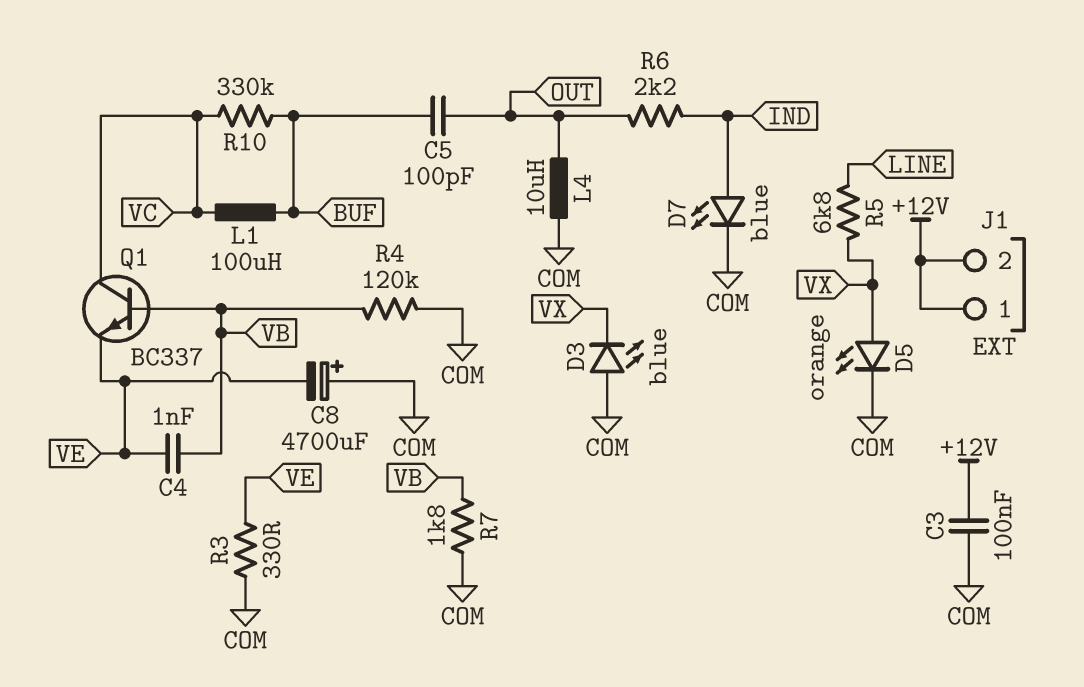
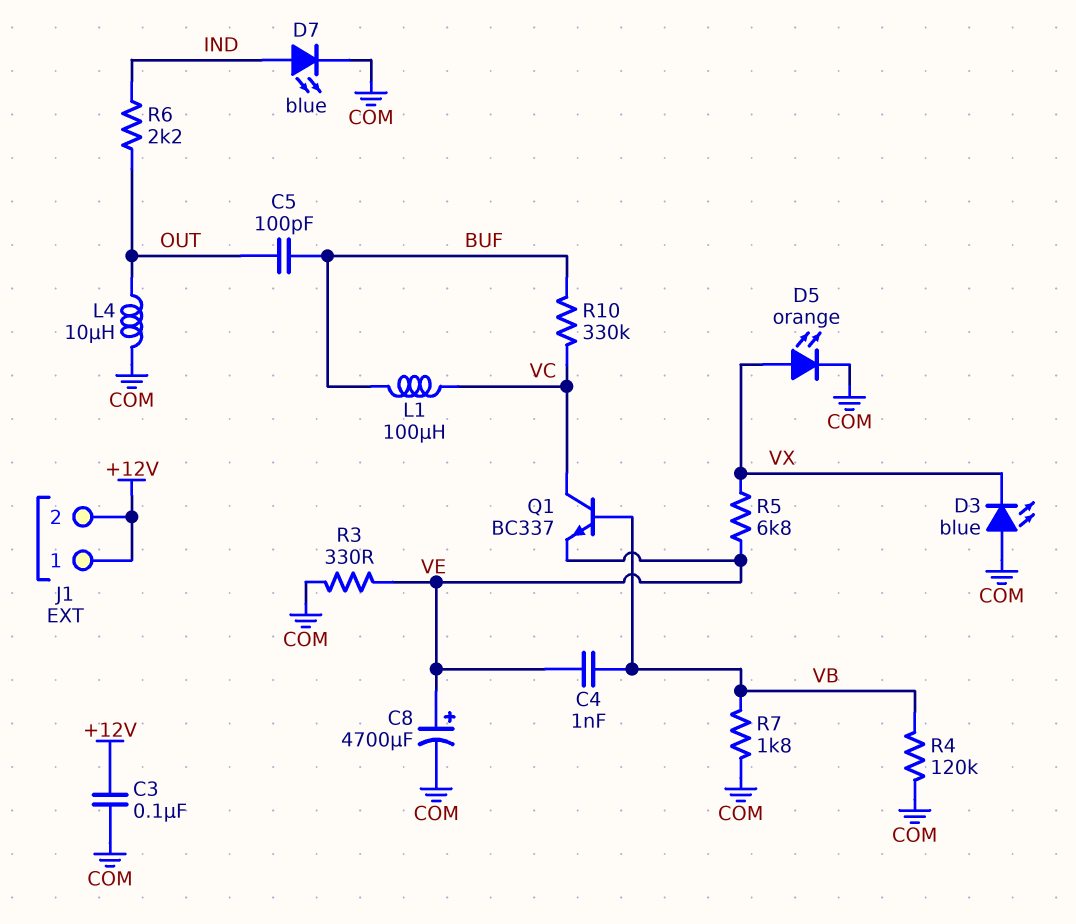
C8: 4700uF (plus COM, minus VE) -> 4700uF (plus VE, minus COM)
R5: 6.8k (LINE, VX) -> 6.8k (VE, VX)

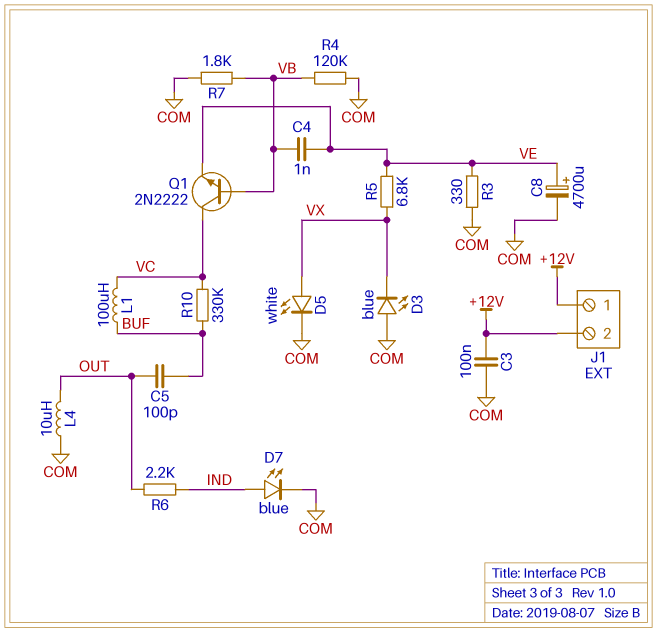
D5: LED orange (A VX, K COM) -> LED white (A VX, K COM)
Q1: NPN BC337 (B VB, C VC, E VE) -> NPN 2N2222 (B VB, C VC, E VE)

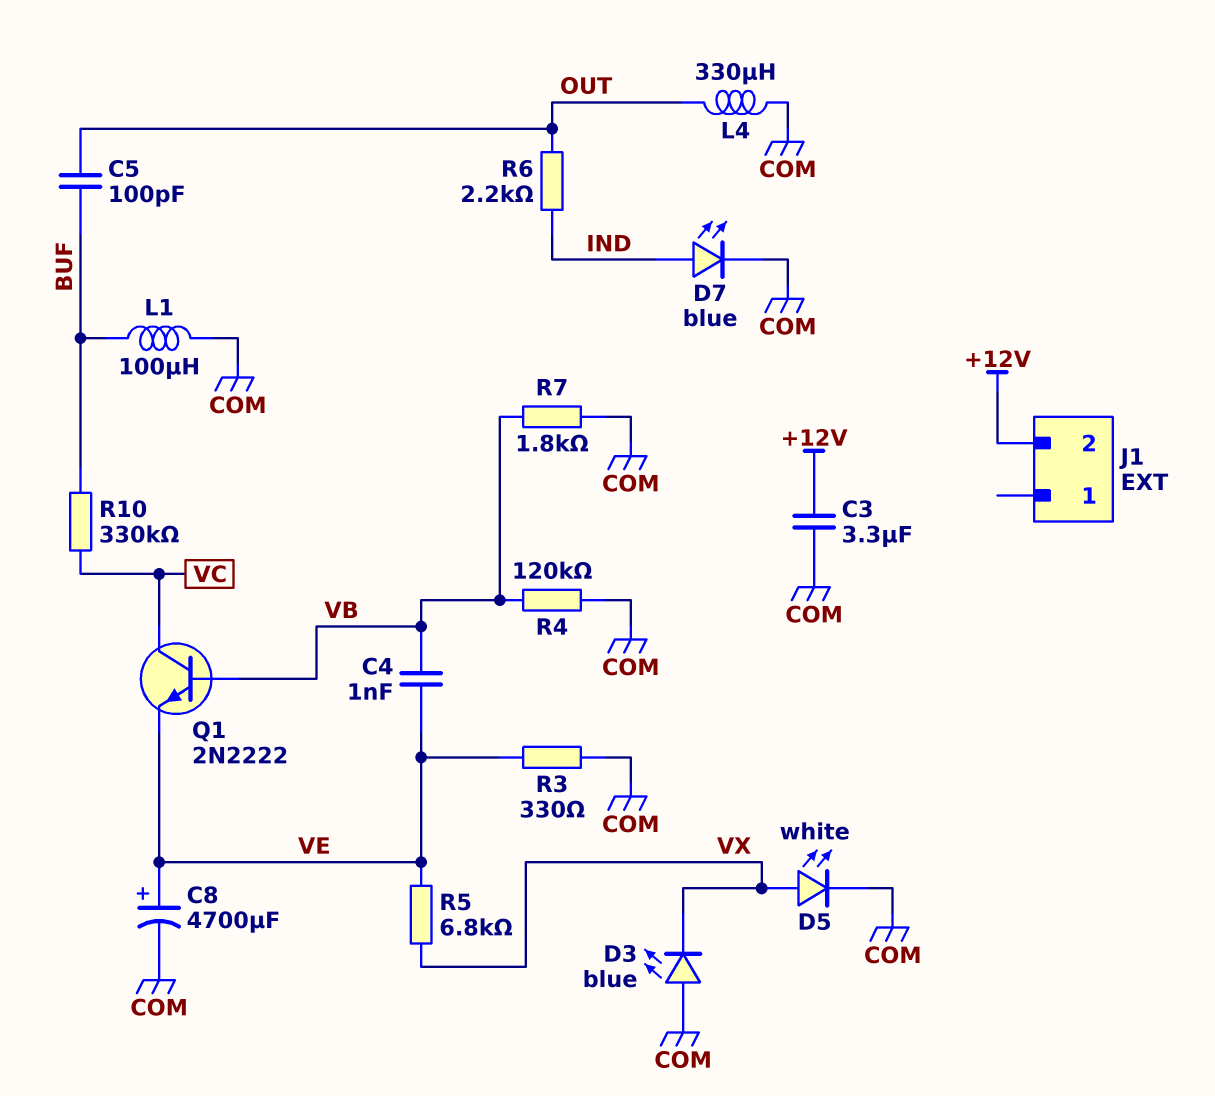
C3: 100nF (+12V, COM) -> 3.3uF (+12V, COM)
J1 pin 1: +12V -> none
L1: 100uH (BUF, VC) -> 100uH (BUF, COM)
L4: 10uH (COM, OUT) -> 330uH (COM, OUT)

